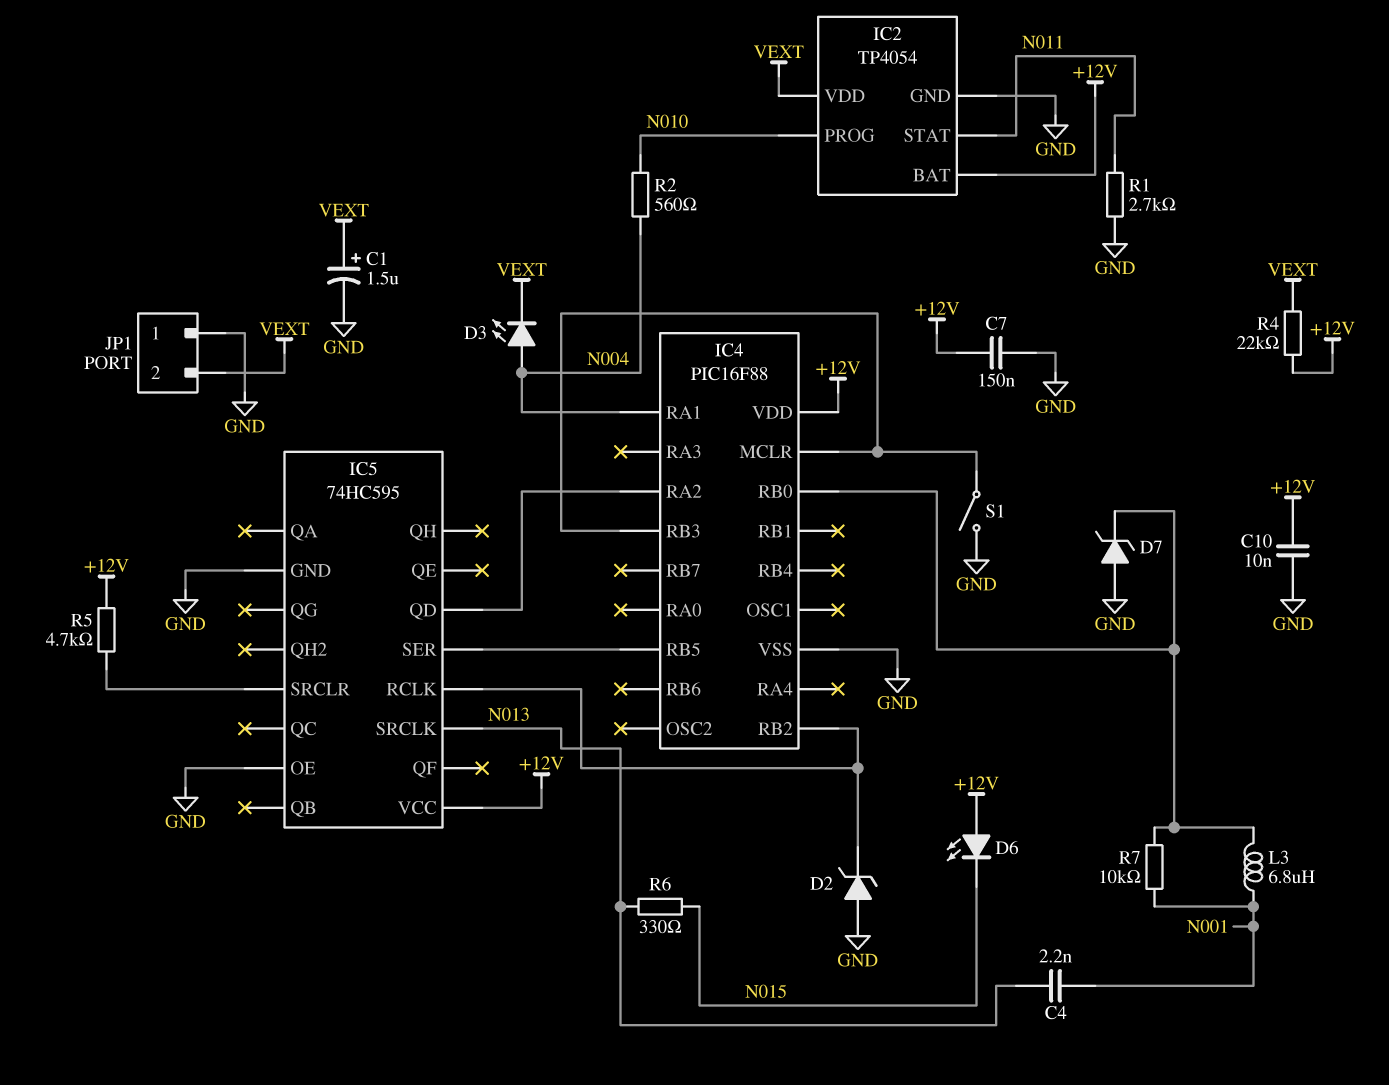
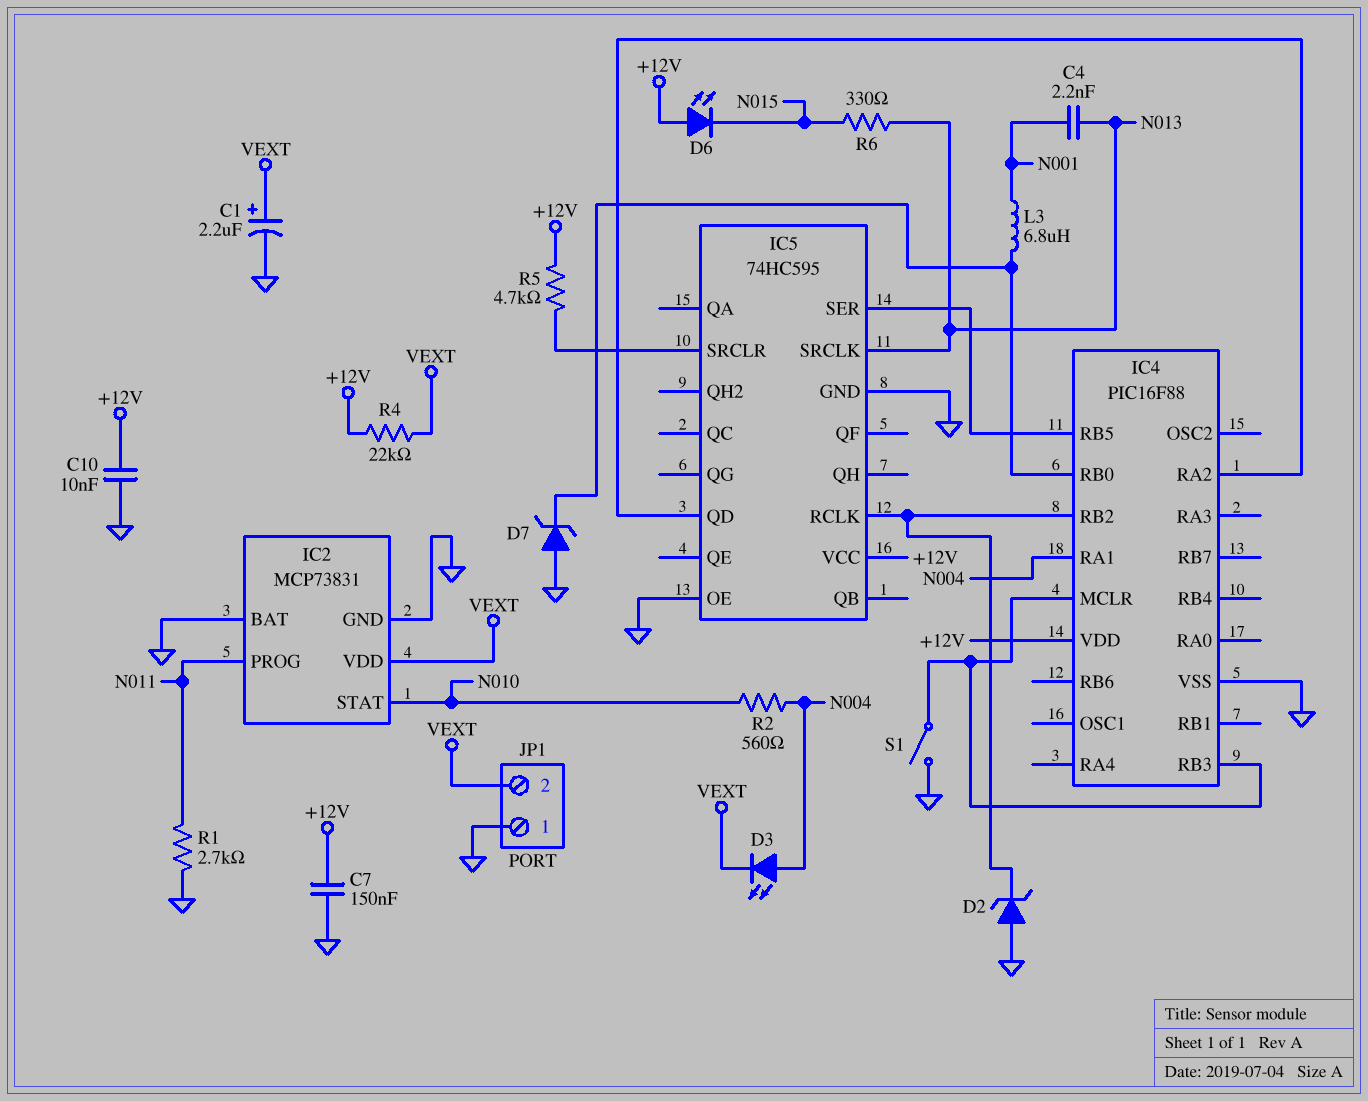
C1: 1.5uF (plus VEXT, minus GND) -> 2.2uF (plus VEXT, minus GND)
IC2: TP4054 -> MCP73831
IC2 pin BAT: +12V -> GND
IC2 pin PROG: N010 -> N011
IC2 pin STAT: N011 -> N010
R7: 10k (IC4/RB0, N001) -> none

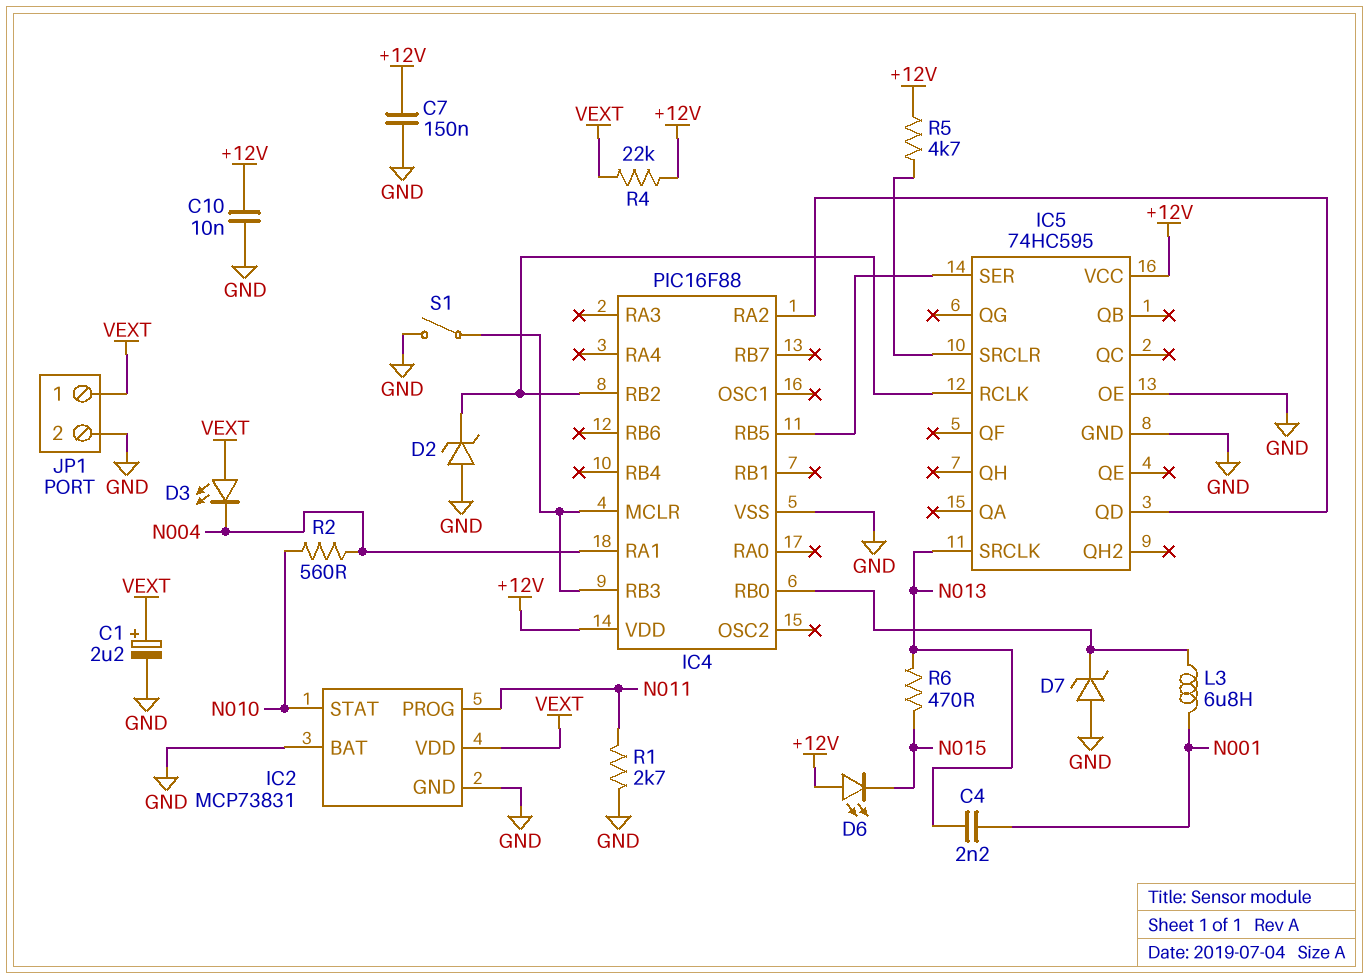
D3: LED (A N004, K VEXT) -> LED (A VEXT, K N004)
JP1 pin 1: GND -> VEXT
JP1 pin 2: VEXT -> GND
R6: 330 (N013, N015) -> 470 (N013, N015)

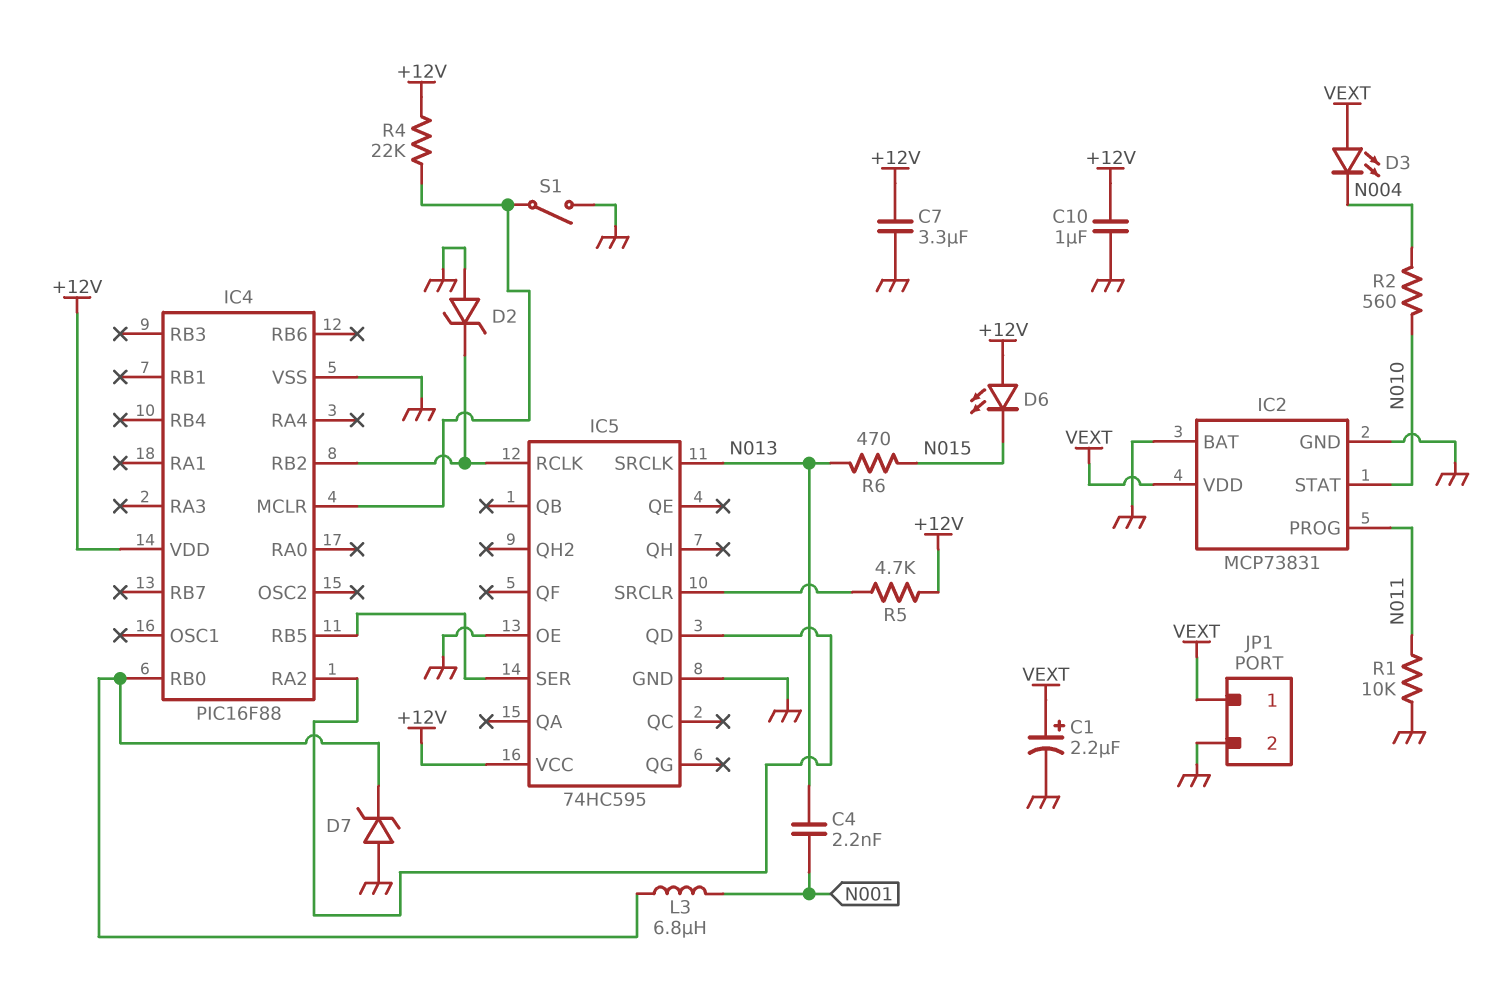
C7: 150nF (+12V, GND) -> 3.3uF (+12V, GND)
C10: 10nF (+12V, GND) -> 1uF (+12V, GND)
IC4 pin RA1: N004 -> none
IC4 pin RB3: IC4/MCLR -> none
R1: 2.7k (GND, N011) -> 10k (GND, N011)
R4: 22k (+12V, VEXT) -> 22k (+12V, IC4/MCLR)

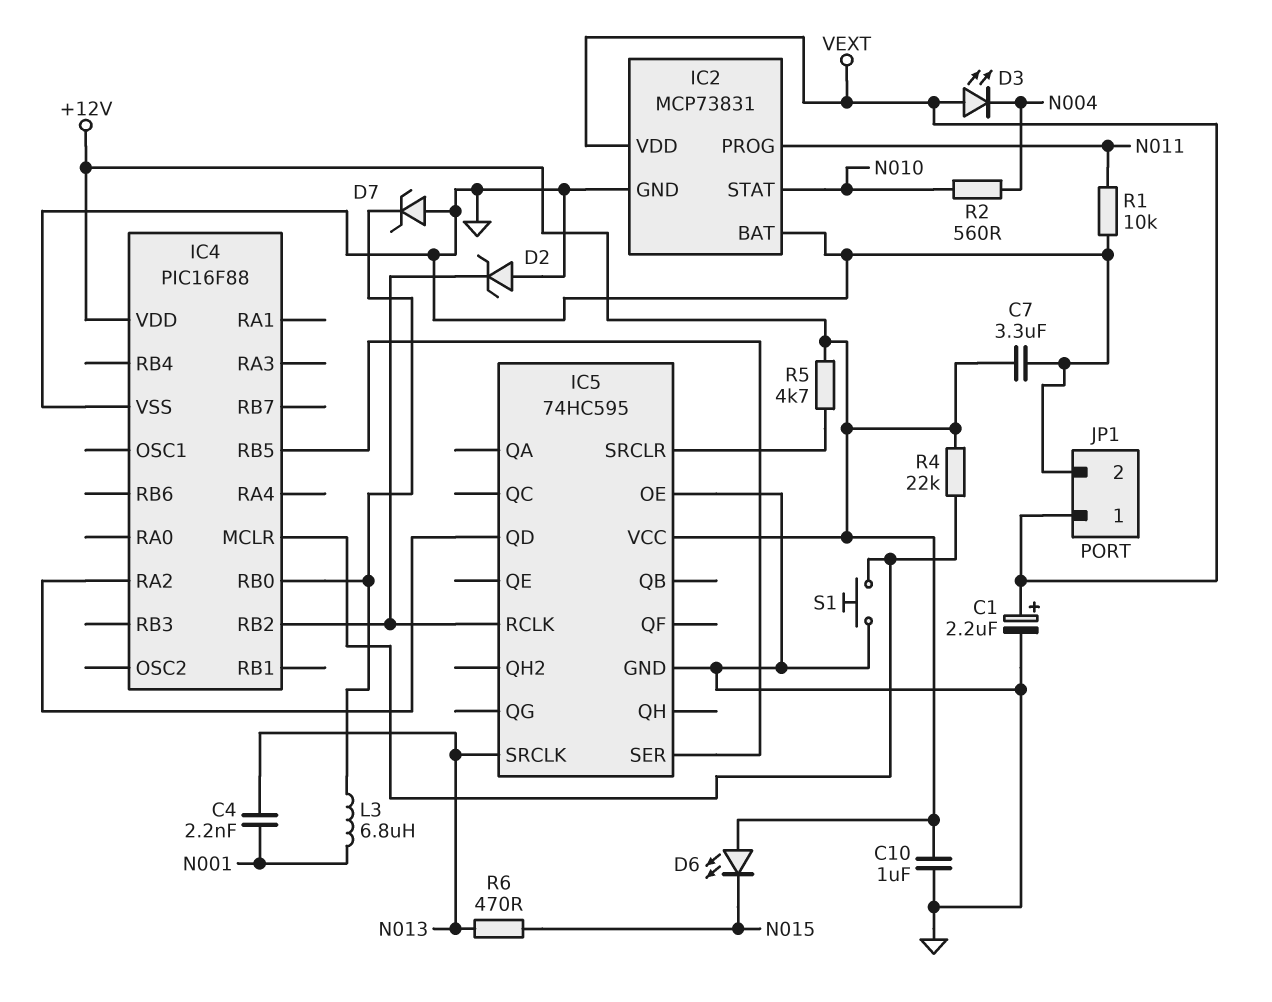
S1: switch (GND, IC4/MCLR) -> button (GND, IC4/MCLR)

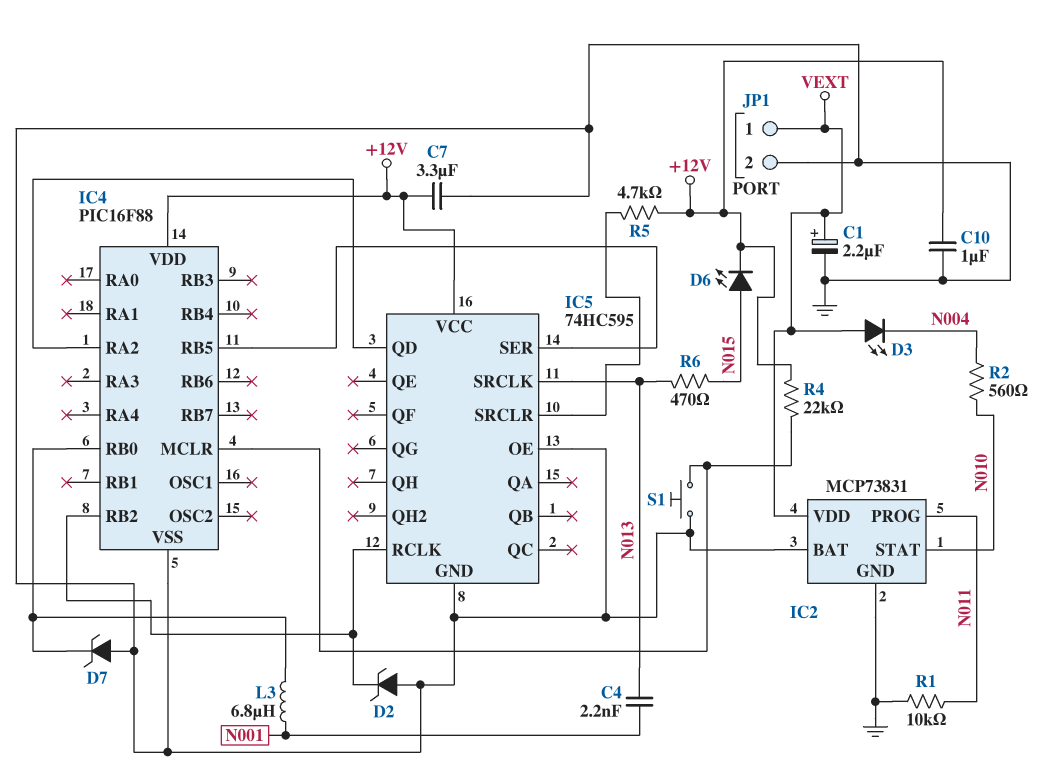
D6: LED (A +12V, K N015) -> LED (A N015, K +12V)

